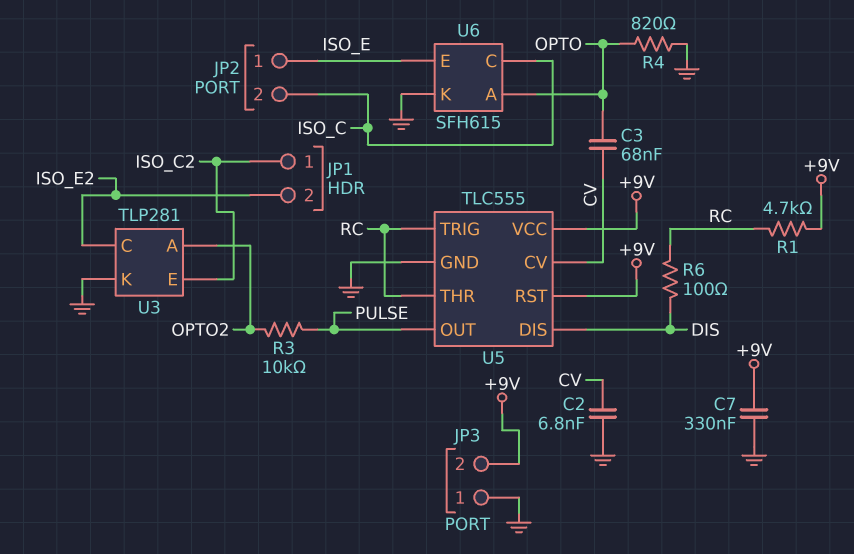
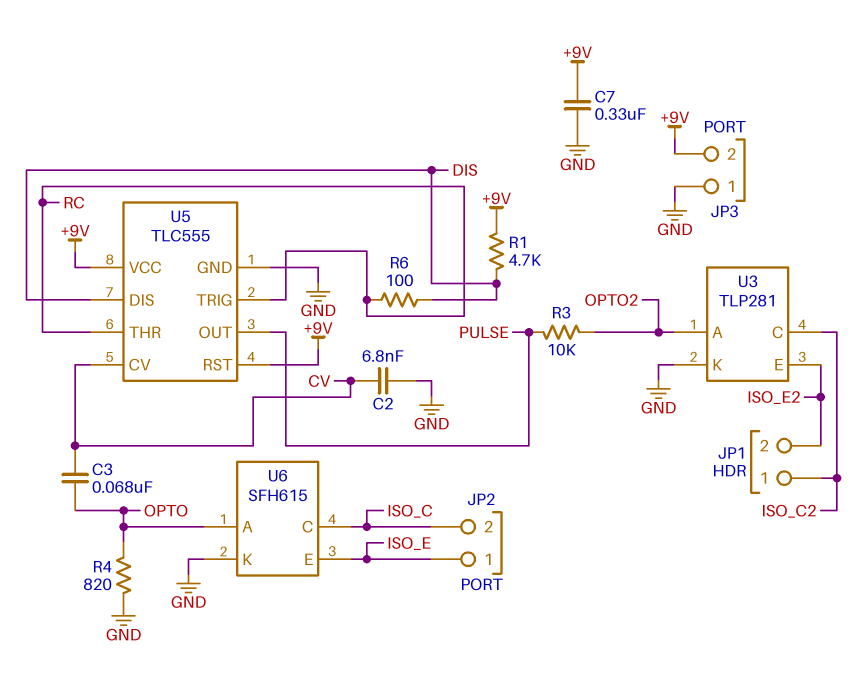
R1: 4.7k (+9V, RC) -> 4.7k (+9V, DIS)
U3 pin C: ISO_E2 -> ISO_C2
U3 pin E: ISO_C2 -> ISO_E2

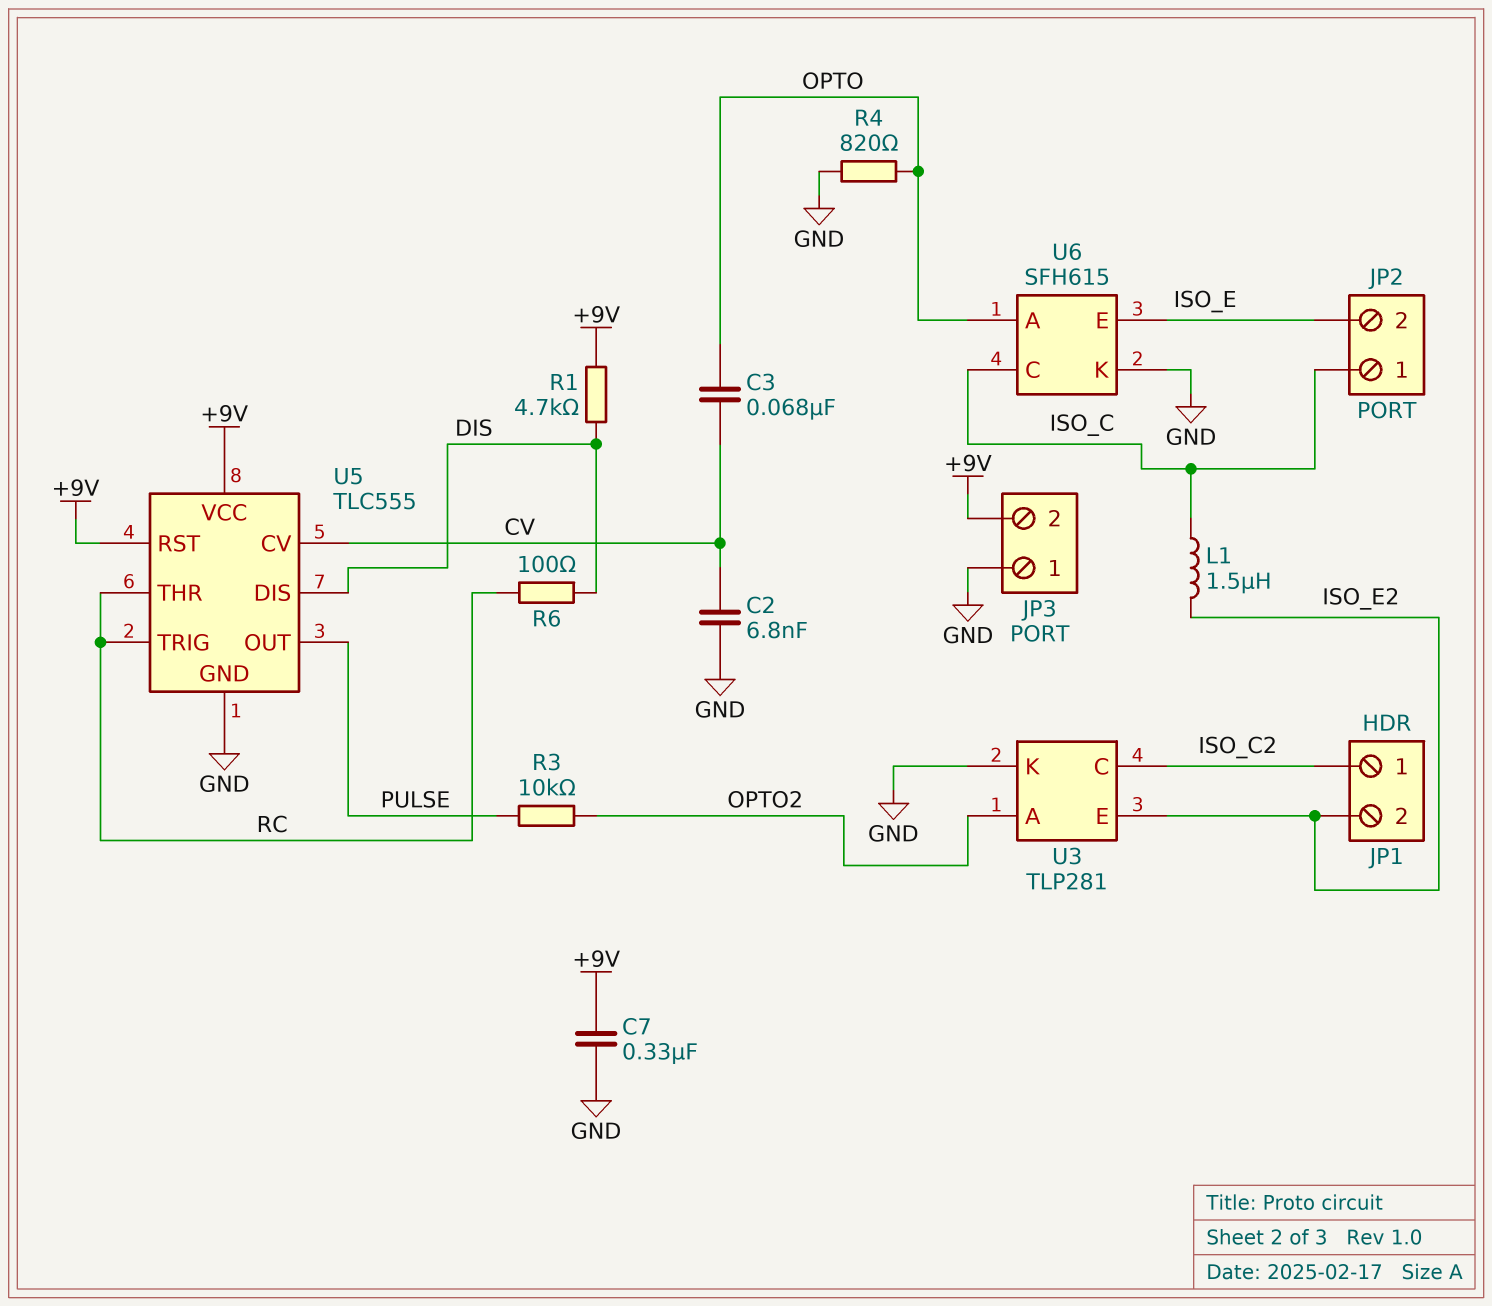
JP2 pin 1: ISO_E -> ISO_C
JP2 pin 2: ISO_C -> ISO_E
L1: none -> 1.5uH (ISO_C, ISO_E2)

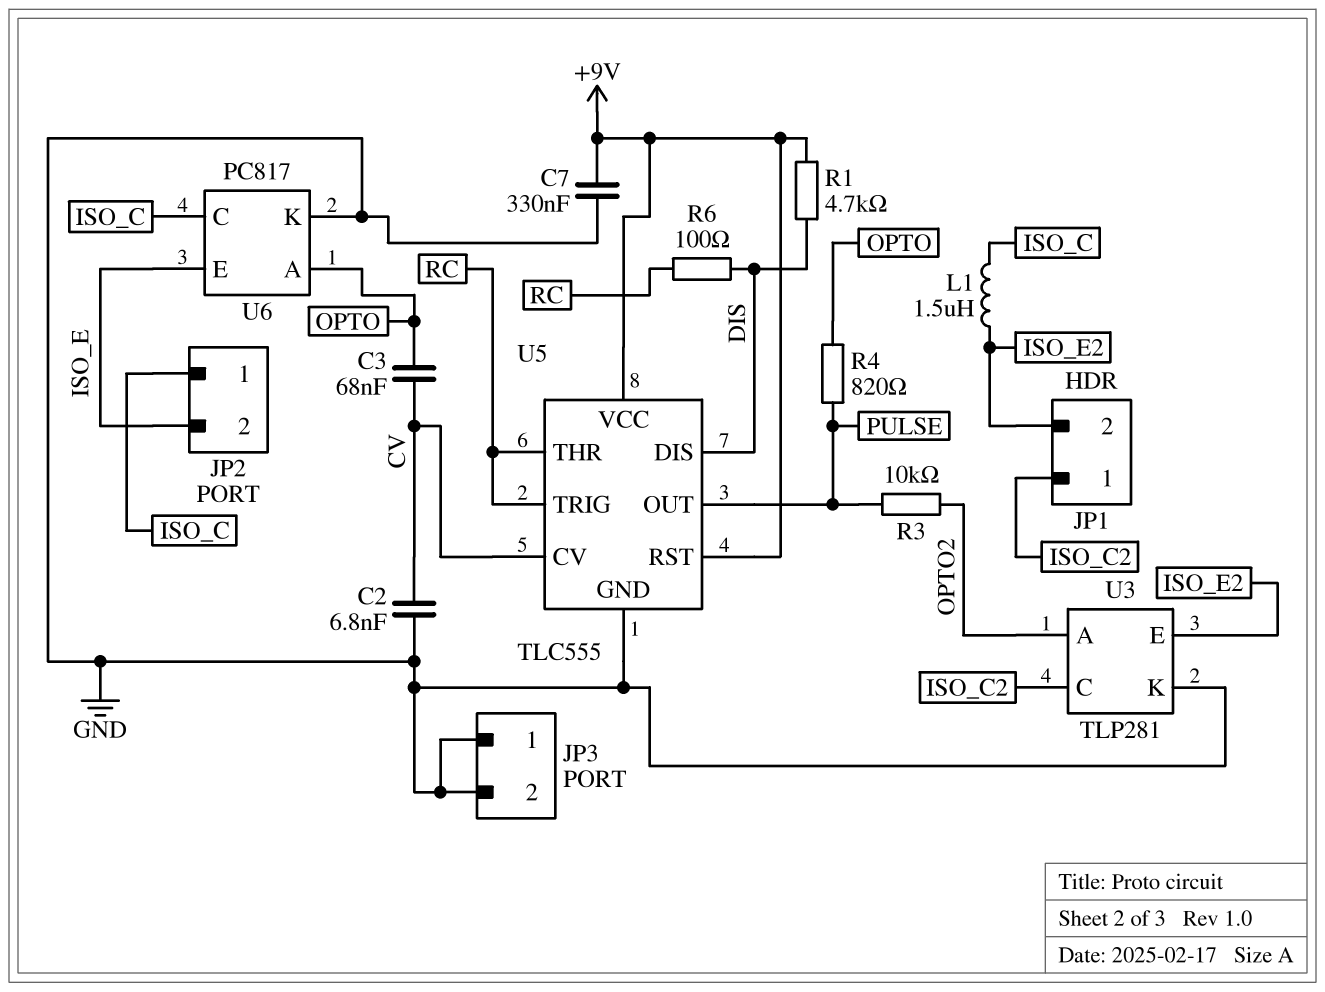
JP3 pin 2: +9V -> GND
R4: 820 (GND, OPTO) -> 820 (OPTO, PULSE)
U6: SFH615 -> PC817

